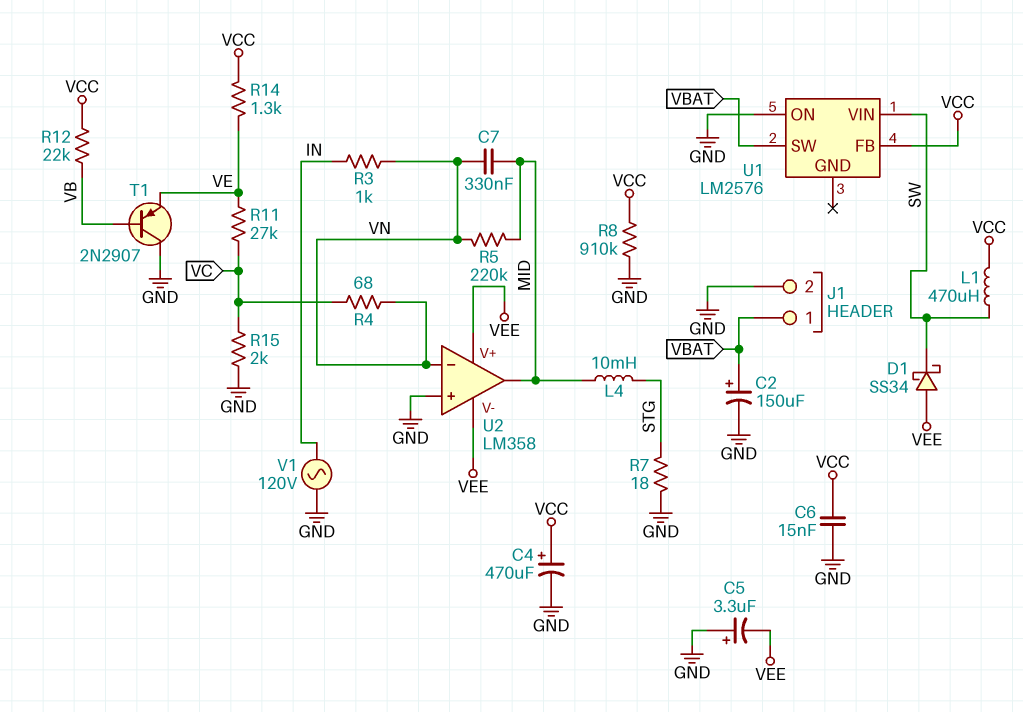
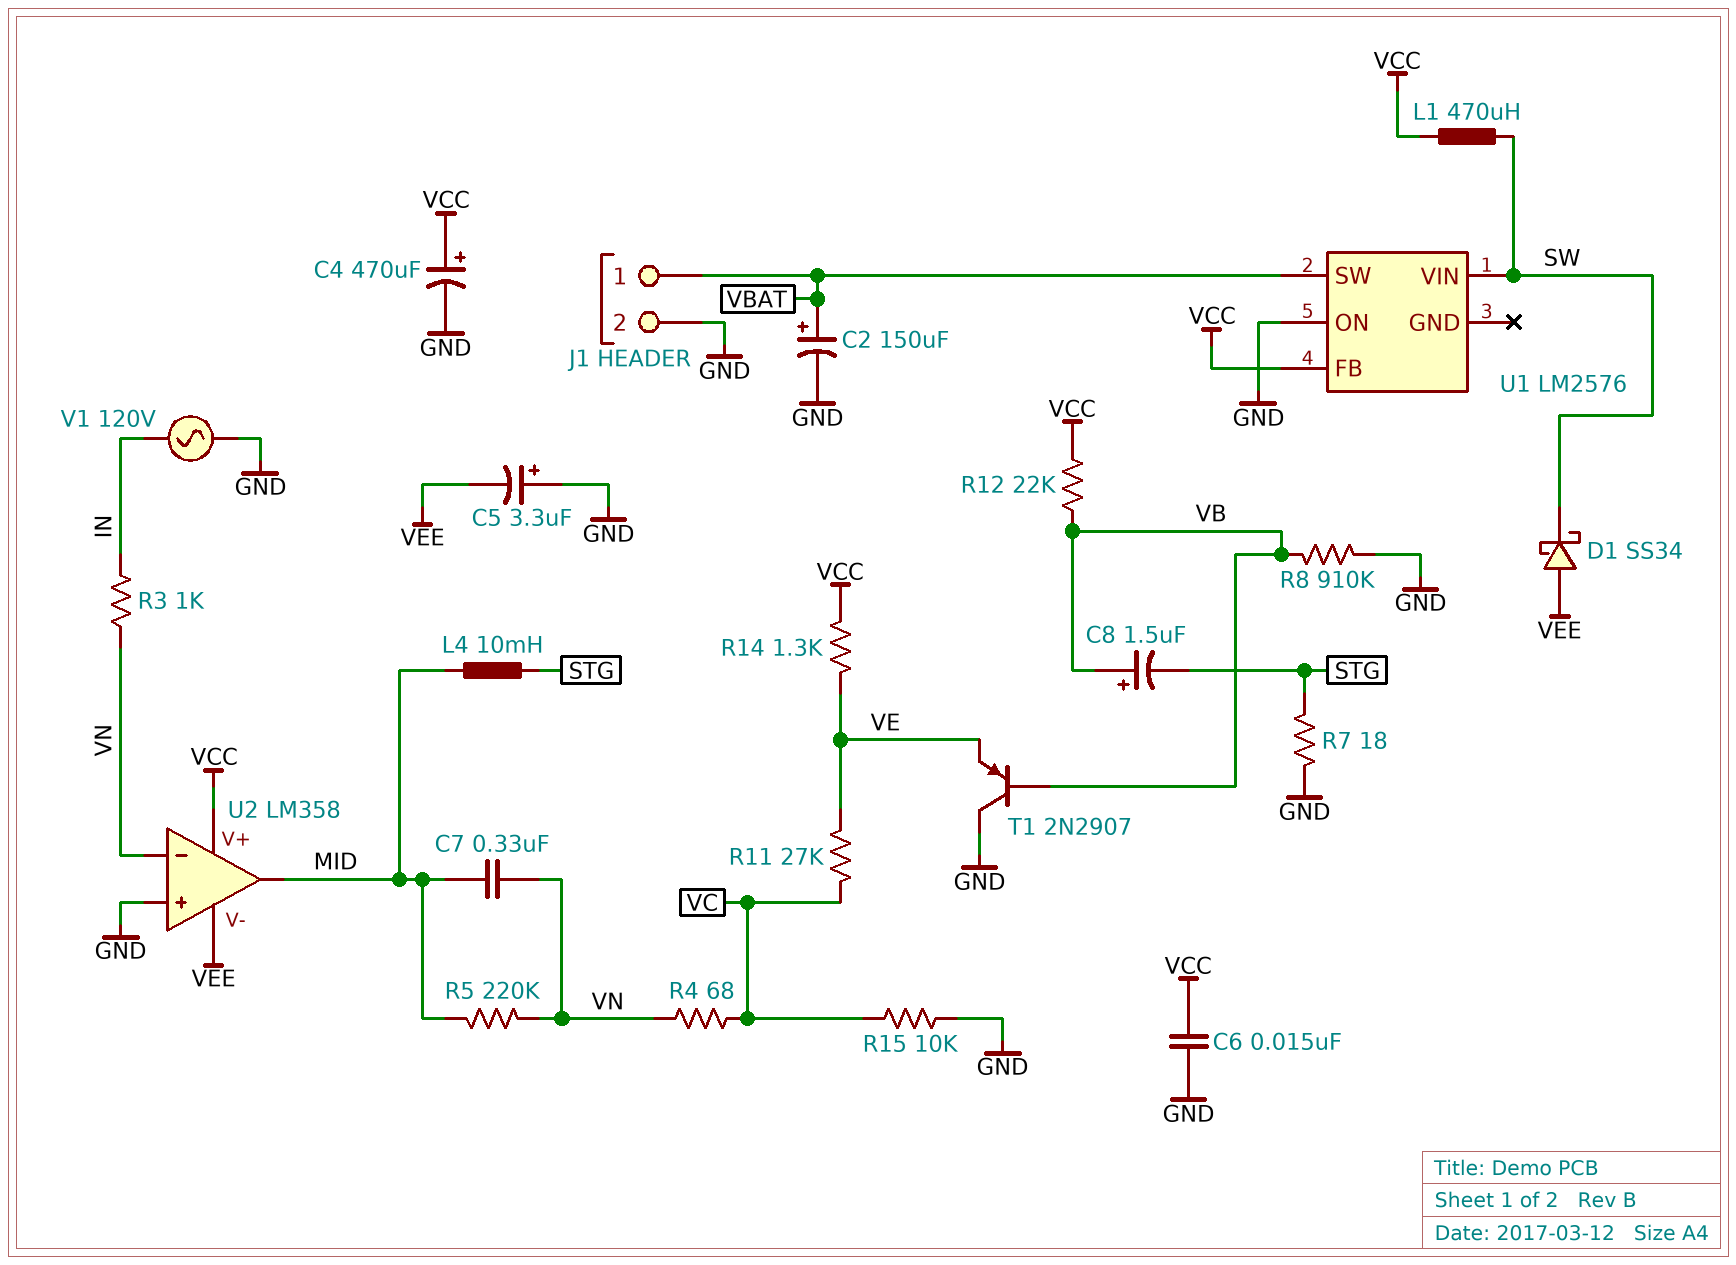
C8: none -> 1.5uF (plus VB, minus STG)
R8: 910k (GND, VCC) -> 910k (GND, VB)
R15: 2k (GND, VC) -> 10k (GND, VC)
U2 pin V+: VEE -> VCC

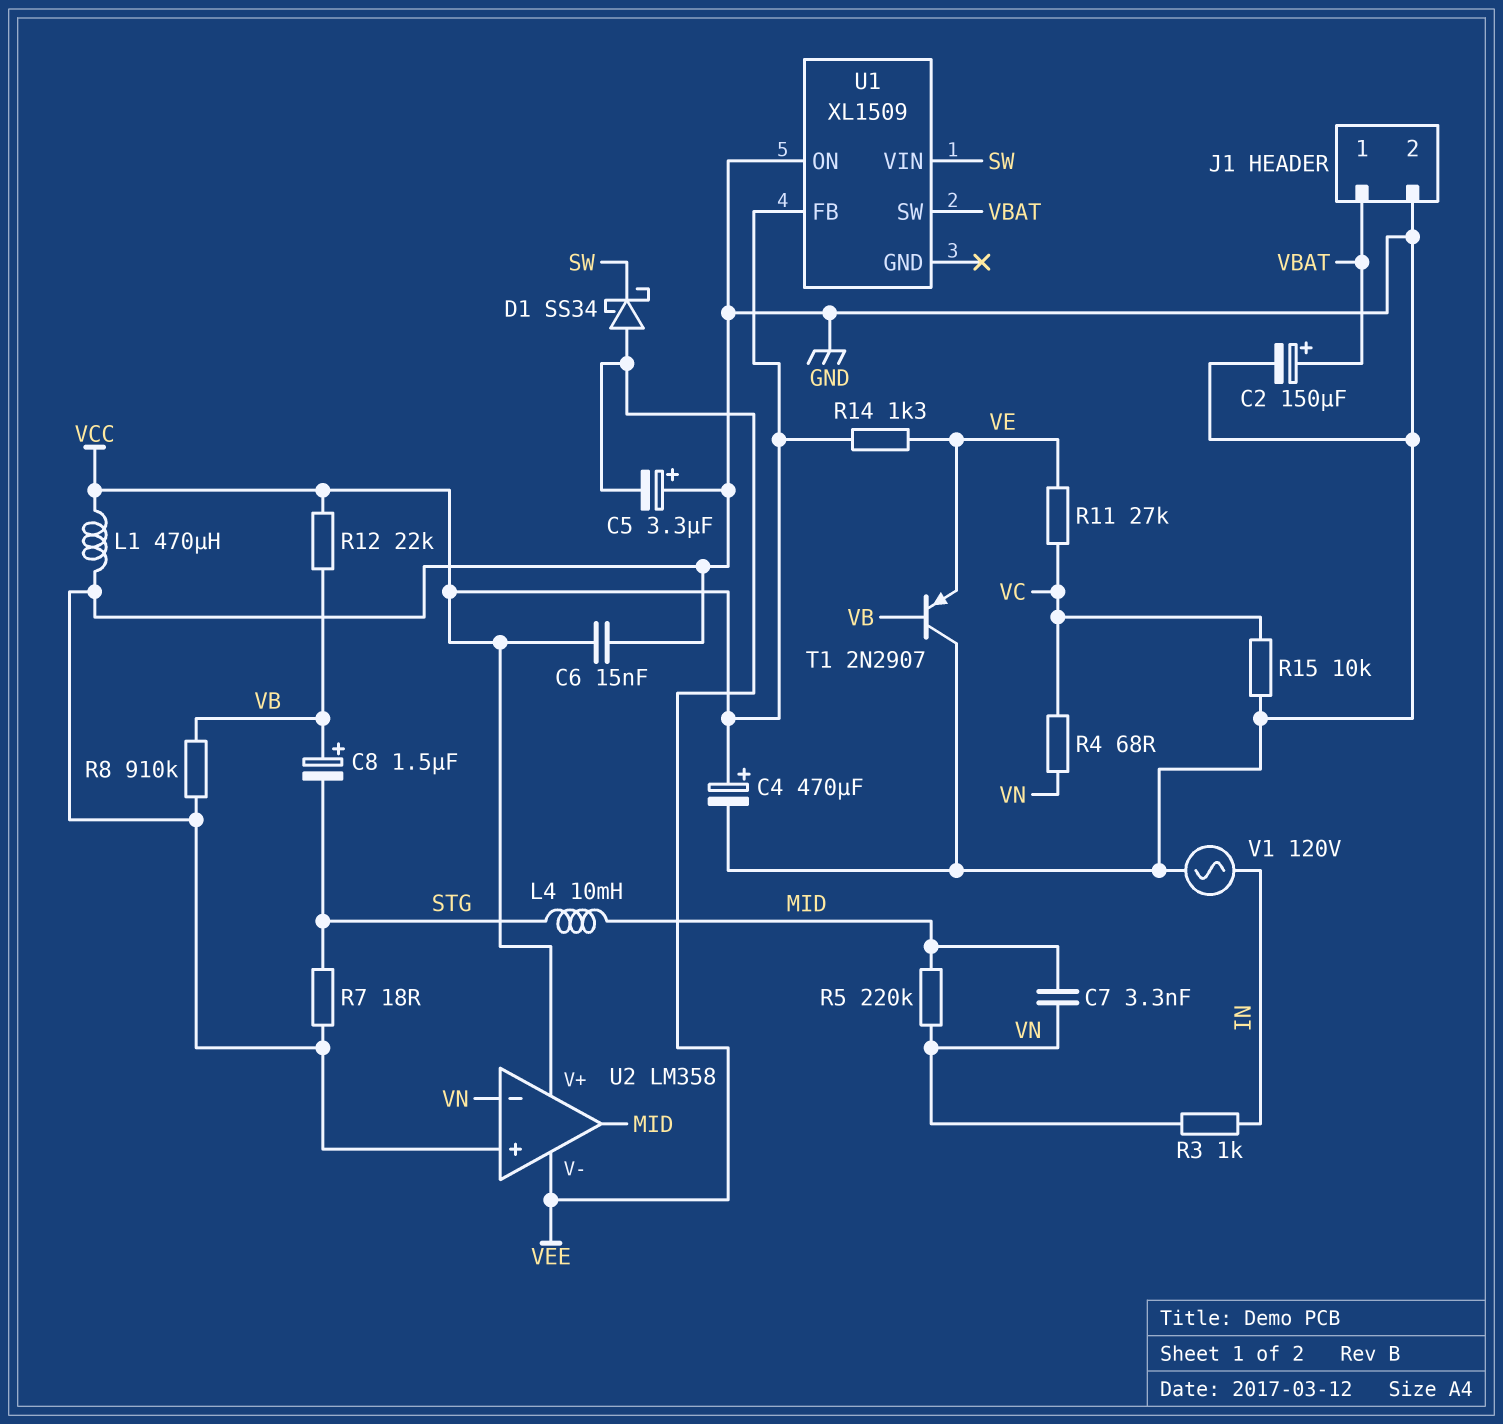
C7: 330nF (MID, VN) -> 3.3nF (MID, VN)
L1: 470uH (SW, VCC) -> 470uH (GND, VCC)
U1: LM2576 -> XL1509

